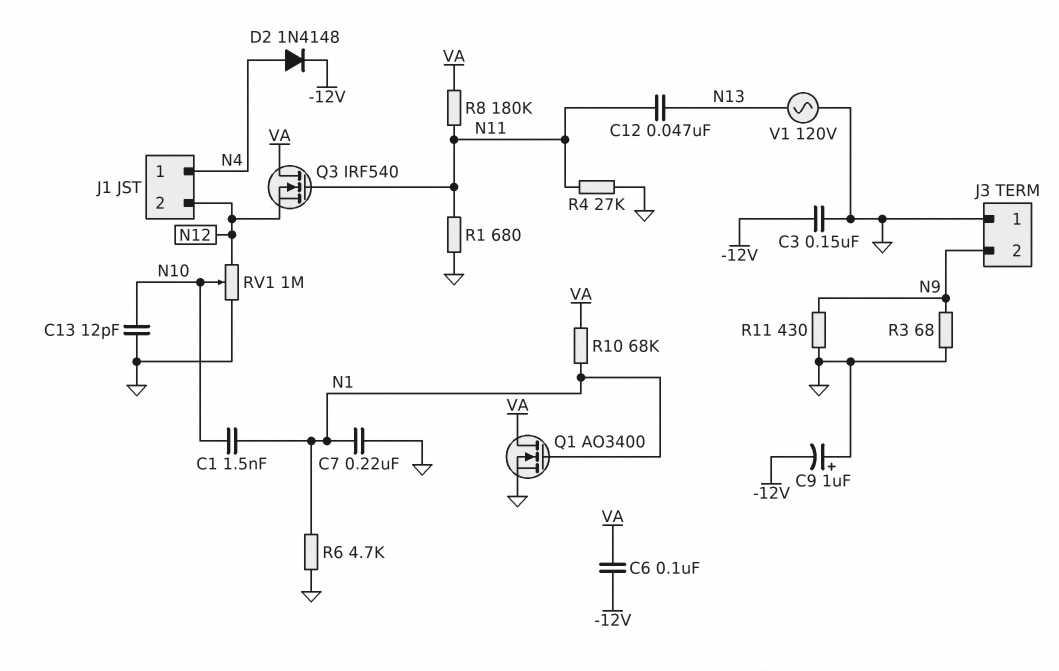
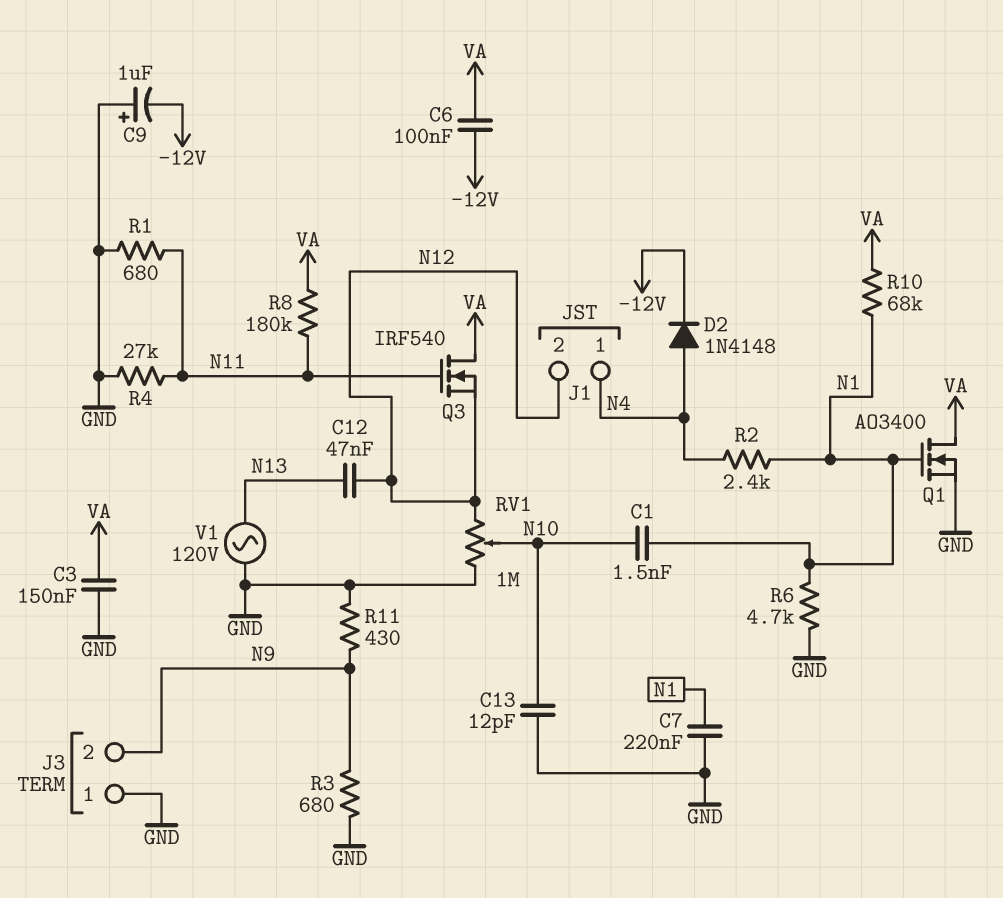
C3: 150nF (-12V, GND) -> 150nF (GND, VA)
C12: 47nF (N11, N13) -> 47nF (N12, N13)
R2: none -> 2.4k (N1, N4)
R3: 68 (GND, N9) -> 680 (GND, N9)

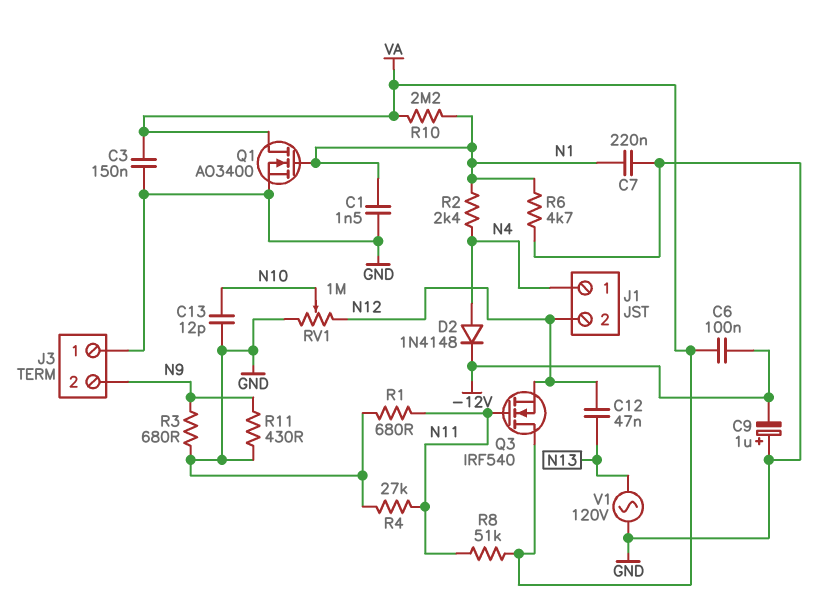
C1: 1.5nF (N1, N10) -> 1.5nF (GND, N1)
R8: 180k (N11, VA) -> 51k (N11, VA)
R10: 68k (N1, VA) -> 2.2M (N1, VA)

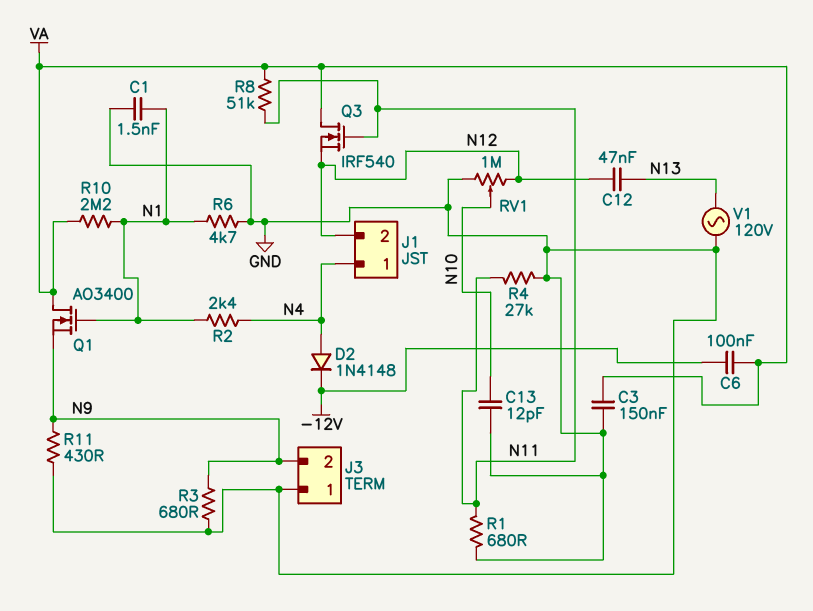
C7: 220nF (GND, N1) -> none
C9: 1uF (plus GND, minus -12V) -> none
Q1: NMOS AO3400 (G N1, D VA, S GND) -> NMOS AO3400 (G N1, D VA, S N9)

